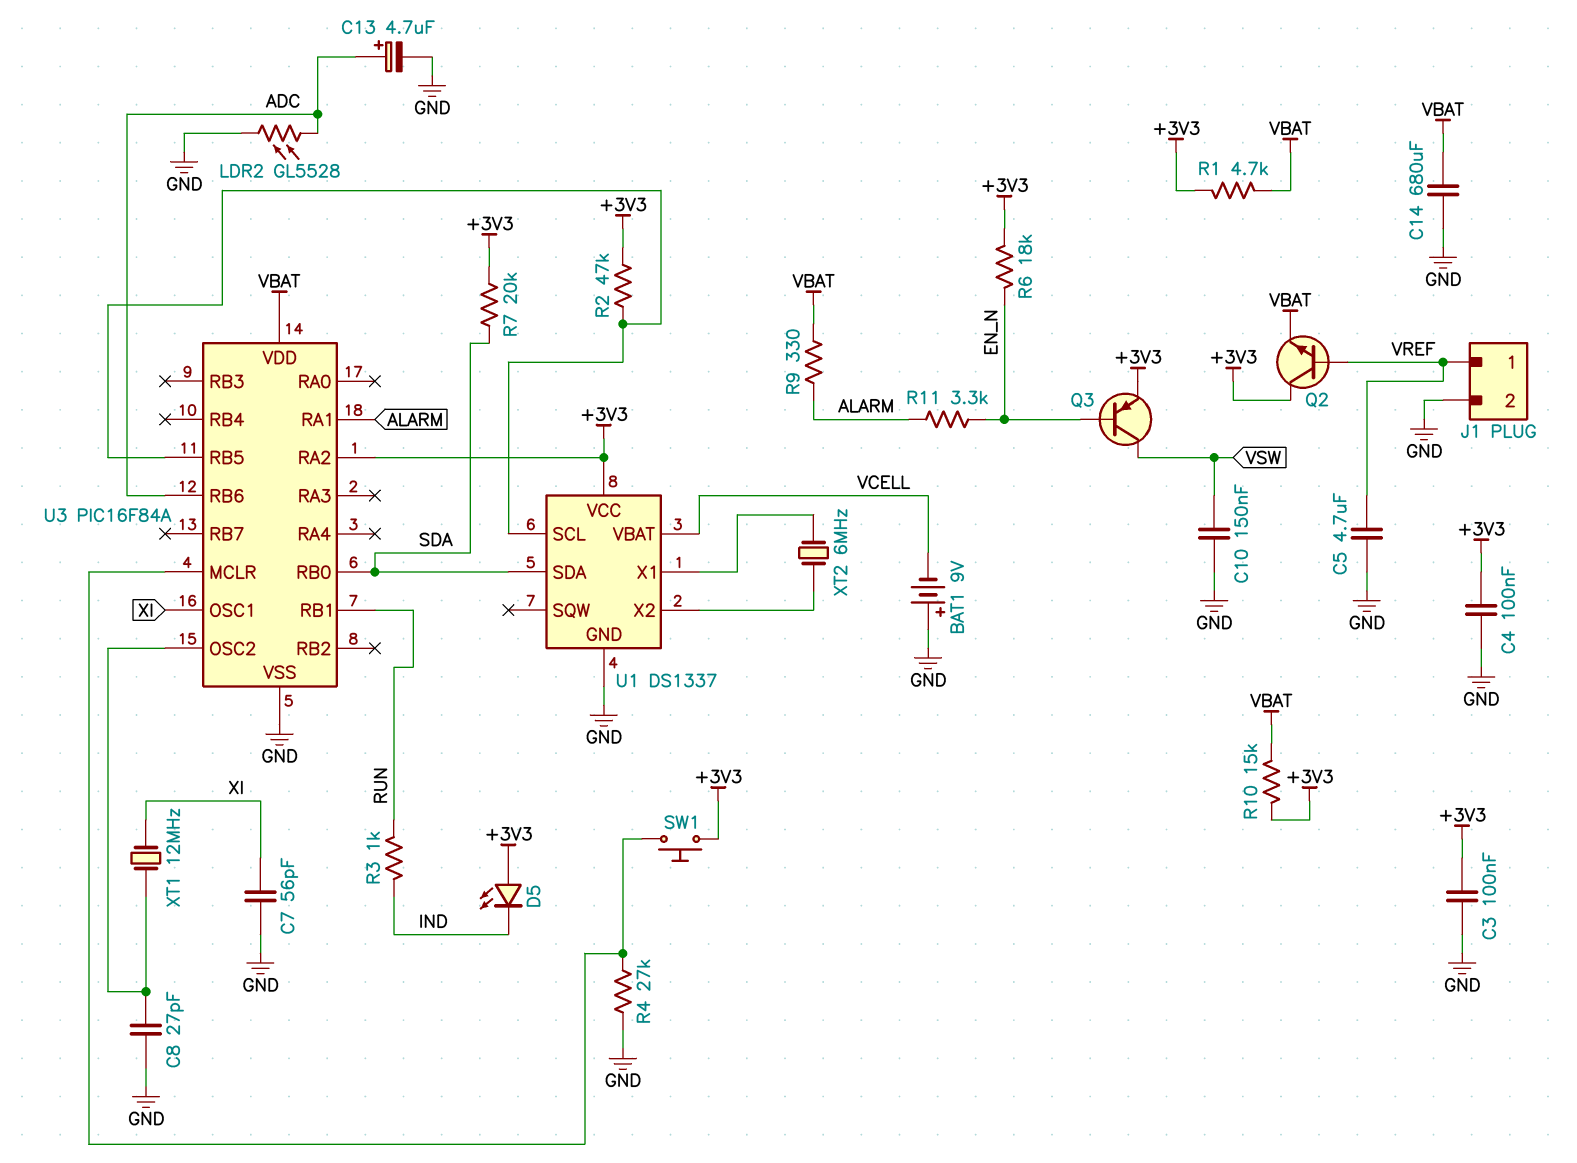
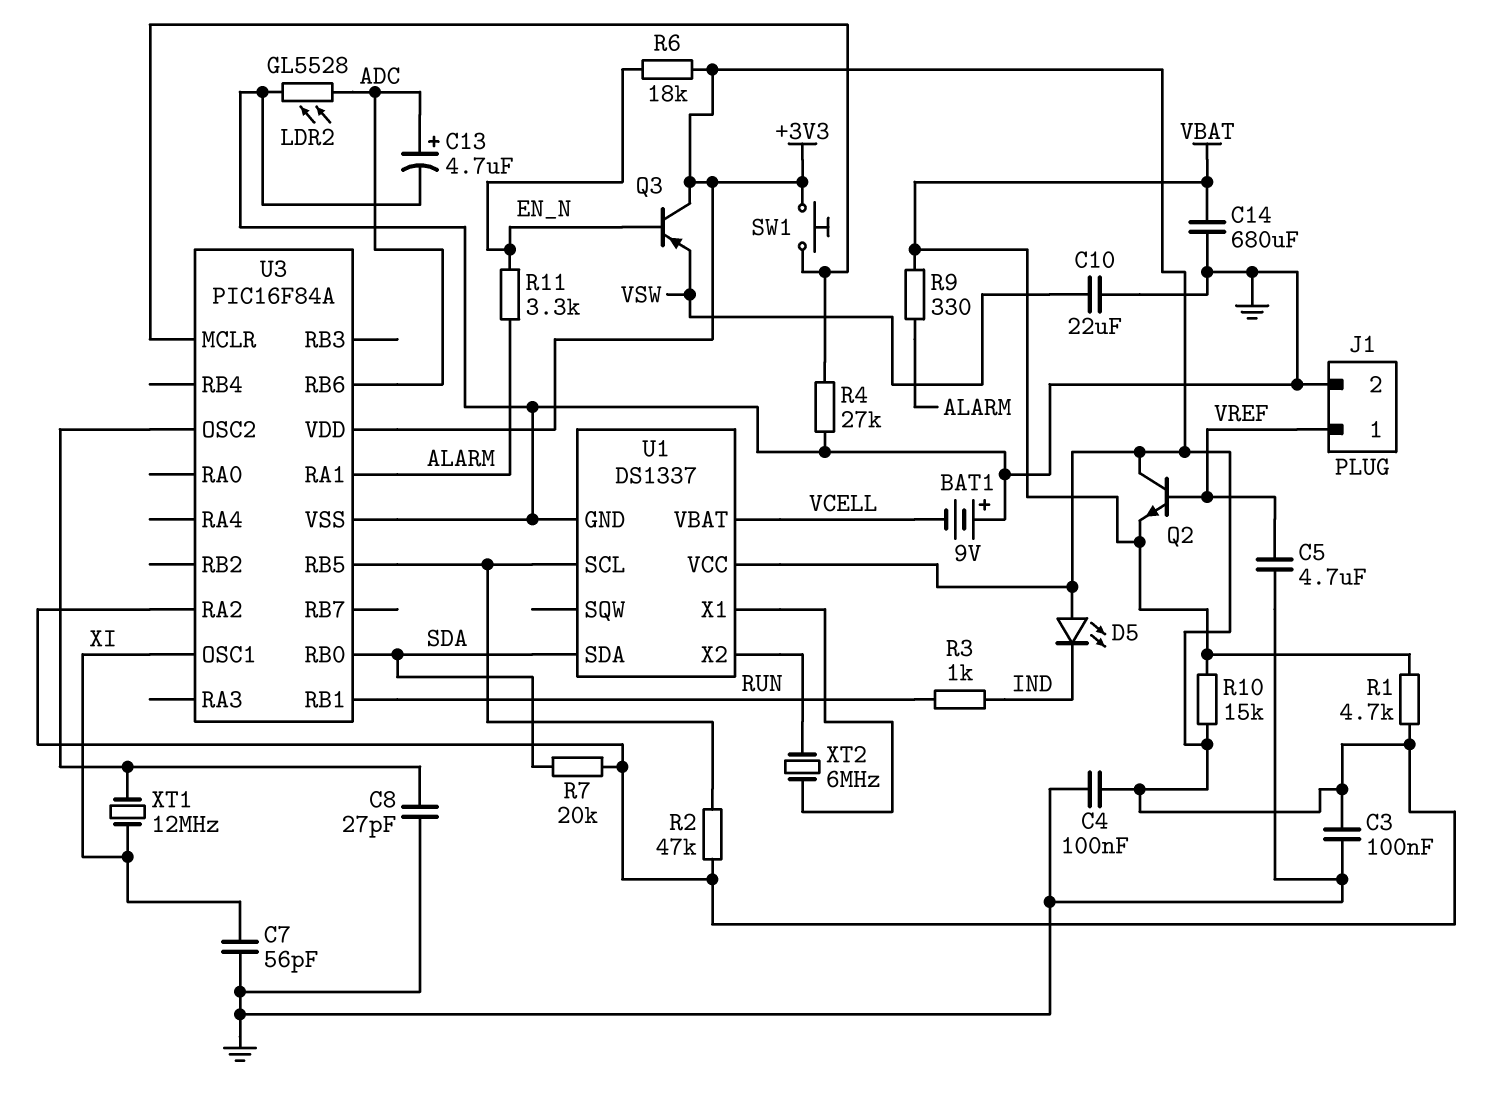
C10: 150nF (GND, VSW) -> 22uF (GND, VSW)
Q3: PNP (B EN_N, C VSW, E +3V3) -> PNP (B EN_N, C +3V3, E VSW)
U3 pin VDD: VBAT -> +3V3

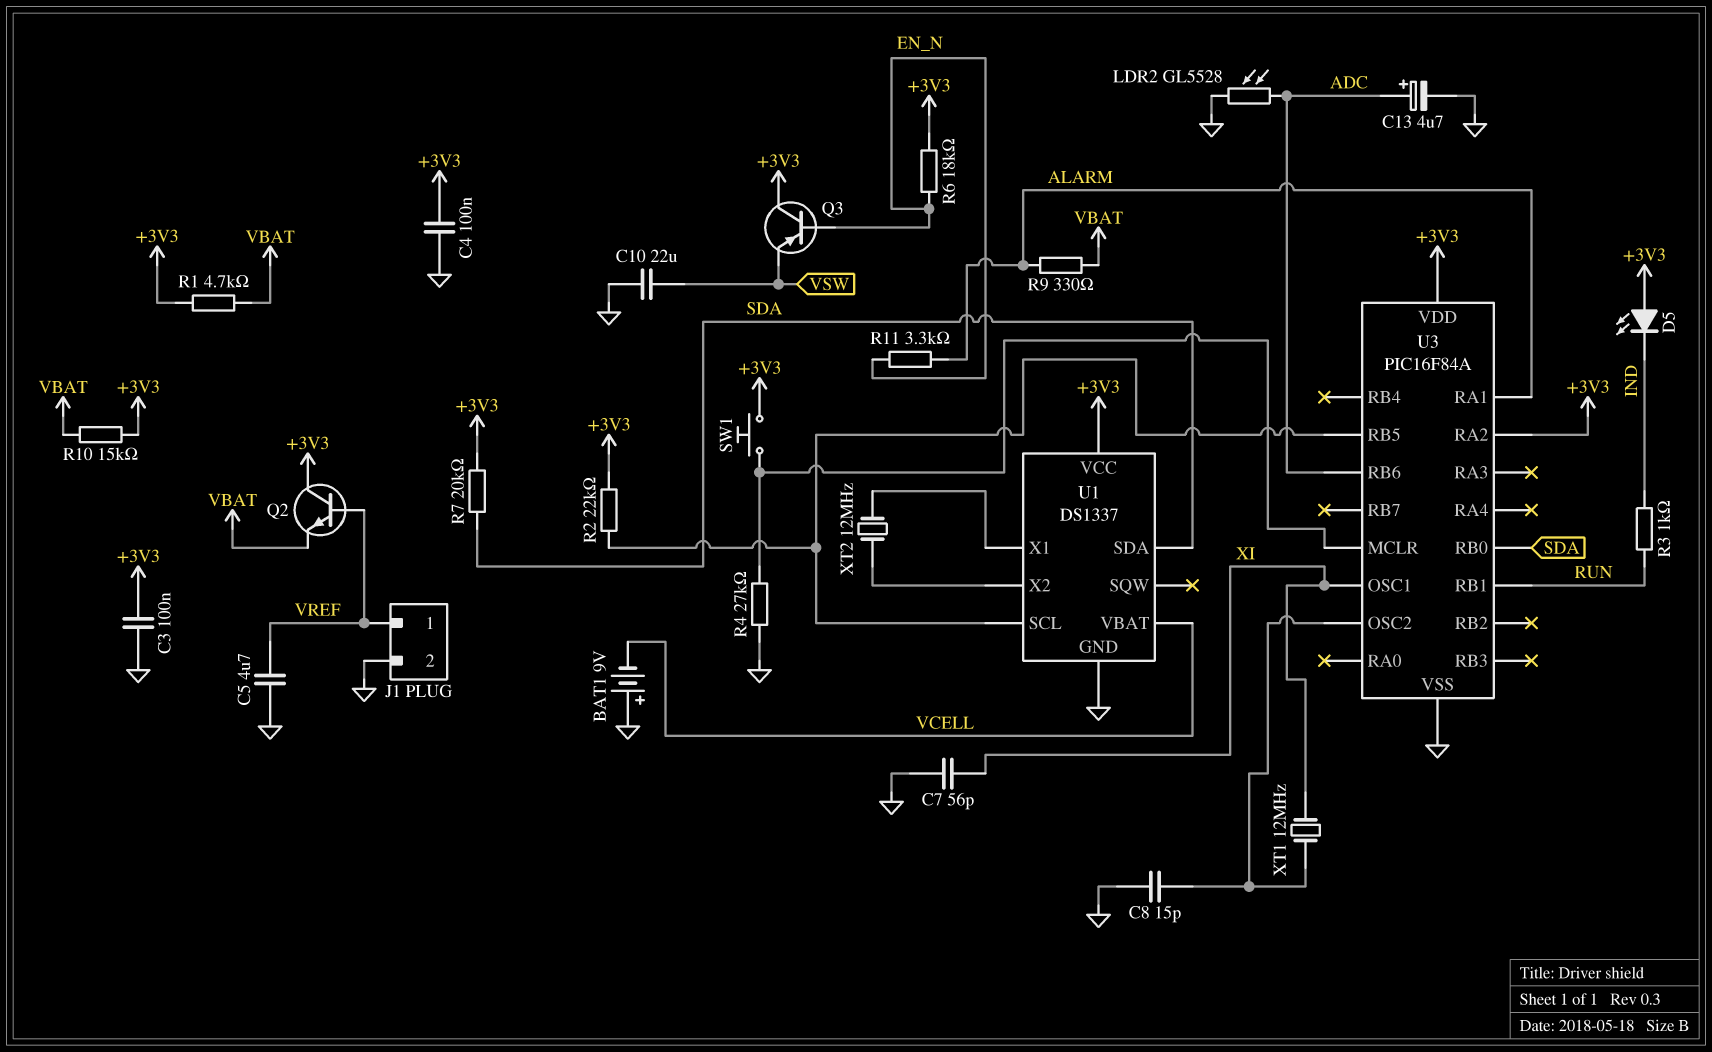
C8: 27pF (GND, U3/OSC2) -> 15pF (GND, U3/OSC2)
C14: 680uF (GND, VBAT) -> none
R2: 47k (+3V3, U1/SCL) -> 22k (+3V3, U1/SCL)
XT2: 6MHz (U1/X1, U1/X2) -> 12MHz (U1/X1, U1/X2)

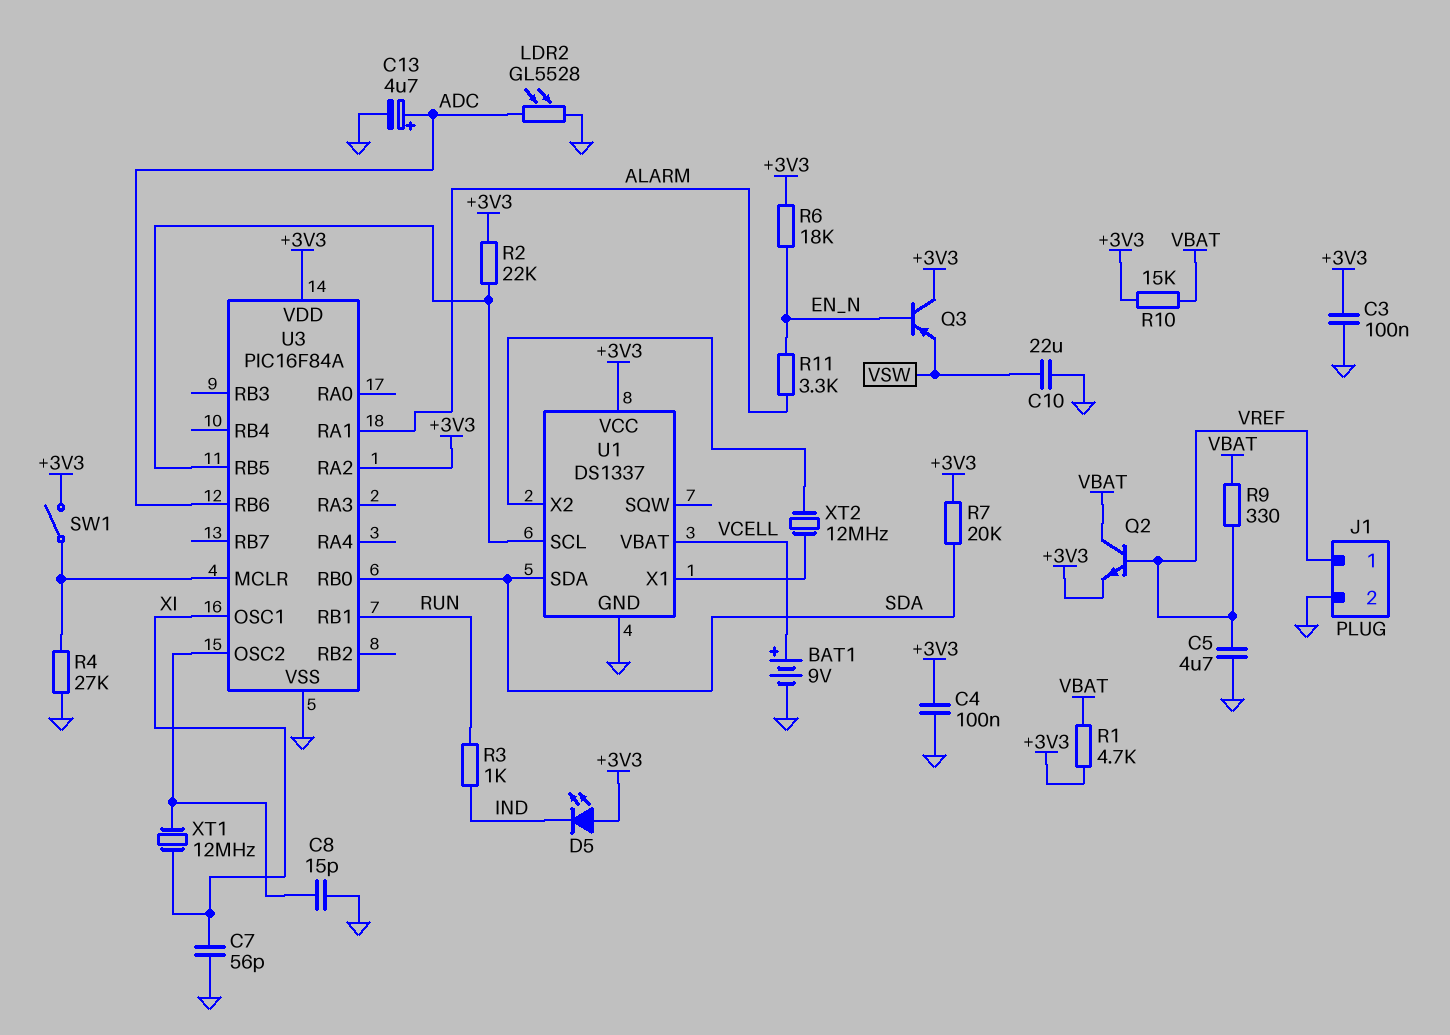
BAT1: 9V (plus GND, minus VCELL) -> 9V (plus VCELL, minus GND)
Q2: NPN (B VREF, C +3V3, E VBAT) -> NPN (B VREF, C VBAT, E +3V3)
R9: 330 (ALARM, VBAT) -> 330 (VBAT, VREF)
SW1: button (+3V3, U3/MCLR) -> switch (+3V3, U3/MCLR)

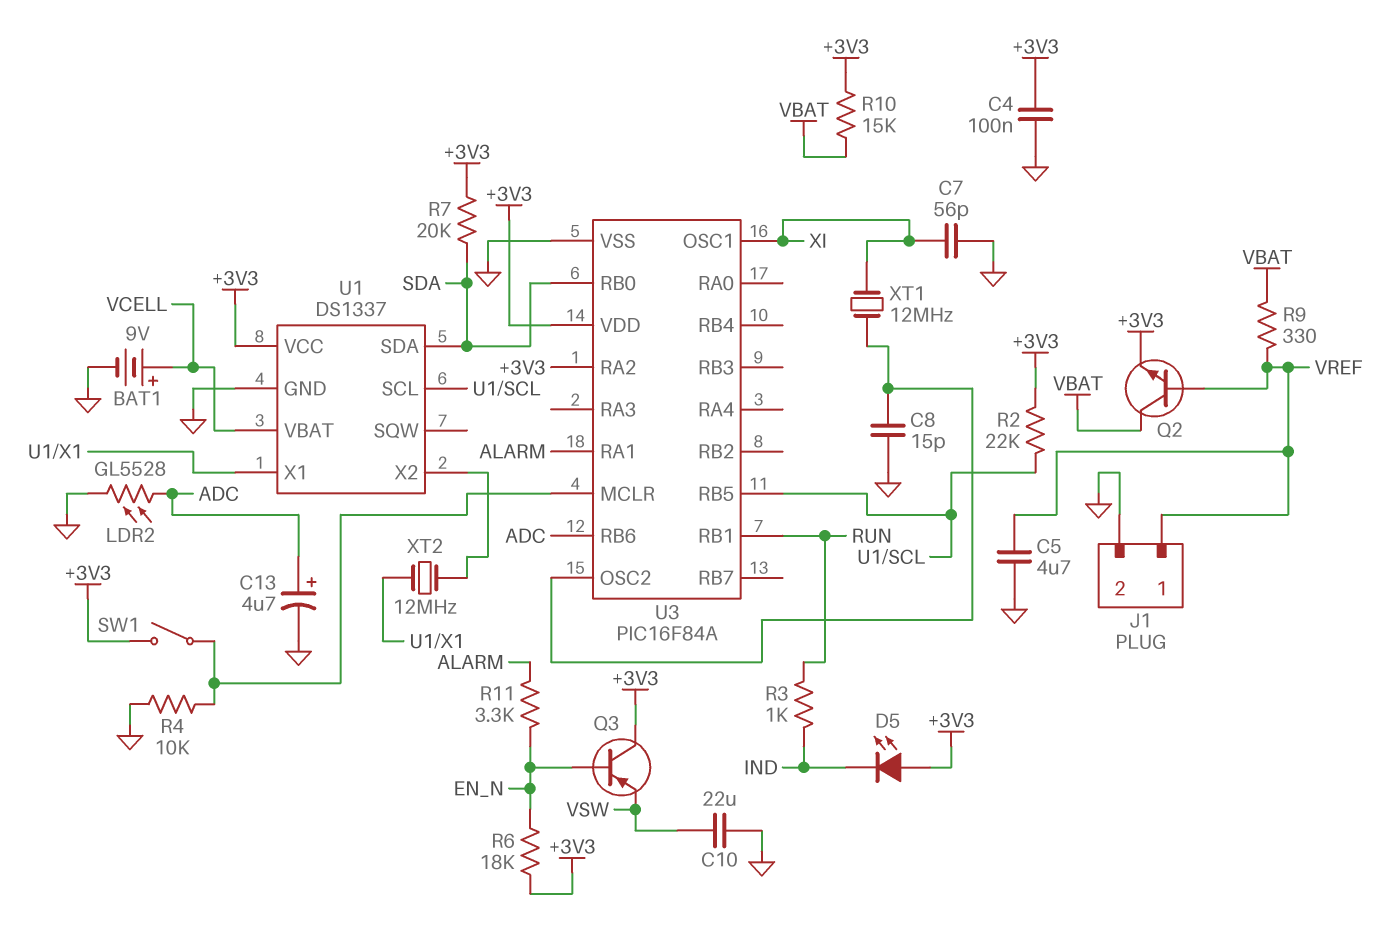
C3: 100nF (+3V3, GND) -> none
R1: 4.7k (+3V3, VBAT) -> none
R4: 27k (GND, U3/MCLR) -> 10k (GND, U3/MCLR)

